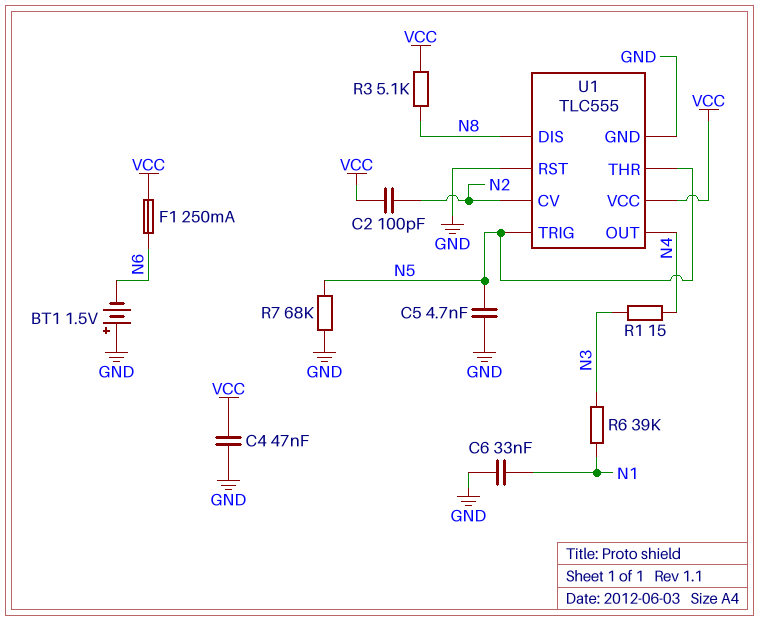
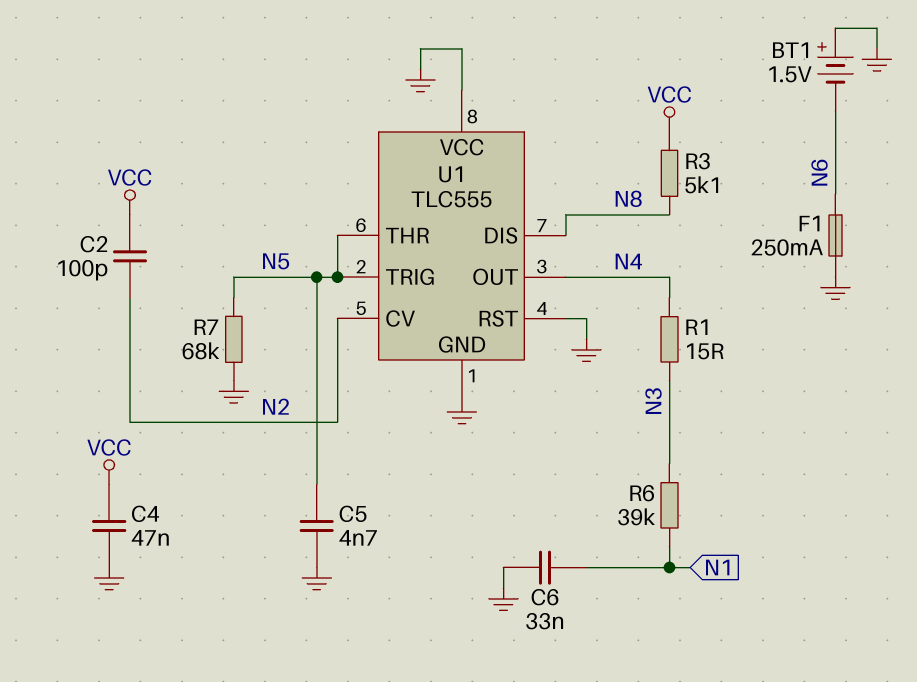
F1: 250mA (N6, VCC) -> 250mA (GND, N6)
U1 pin VCC: VCC -> GND

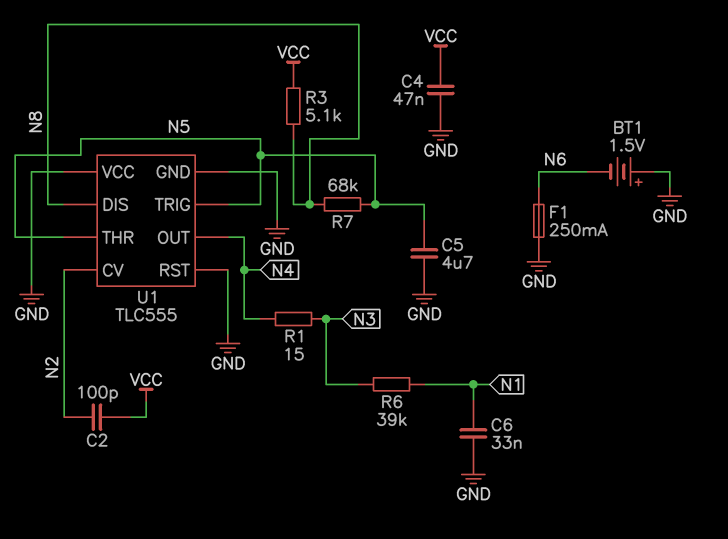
C5: 4.7nF (GND, N5) -> 4.7uF (GND, N5)
R7: 68k (GND, N5) -> 68k (N5, N8)

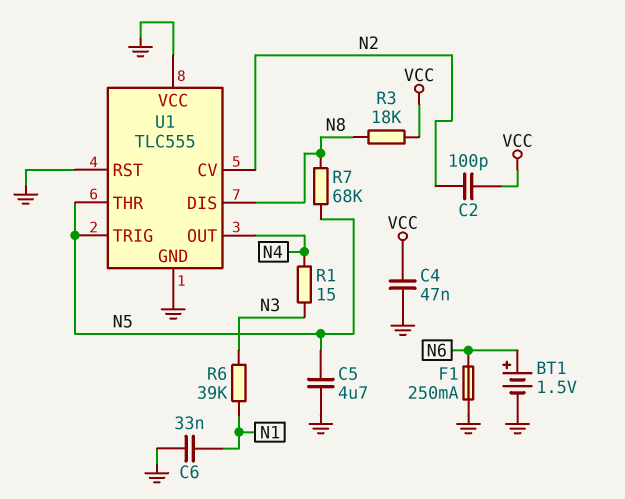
BT1: 1.5V (plus GND, minus N6) -> 1.5V (plus N6, minus GND)
R3: 5.1k (N8, VCC) -> 18k (N8, VCC)

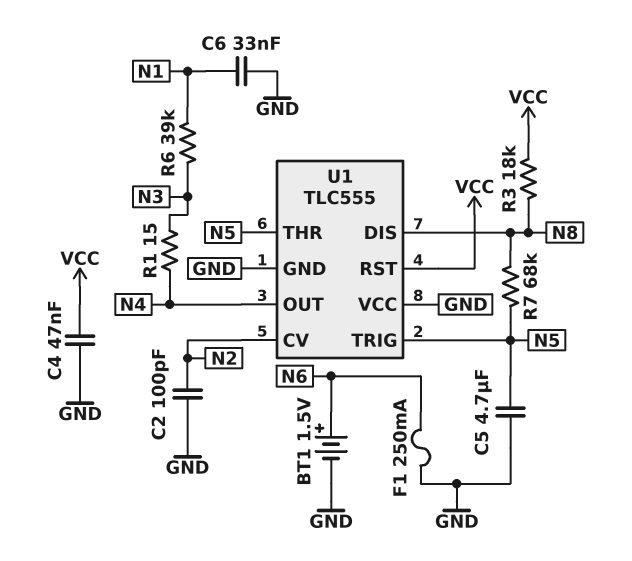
C2: 100pF (N2, VCC) -> 100pF (GND, N2)
U1 pin RST: GND -> VCC

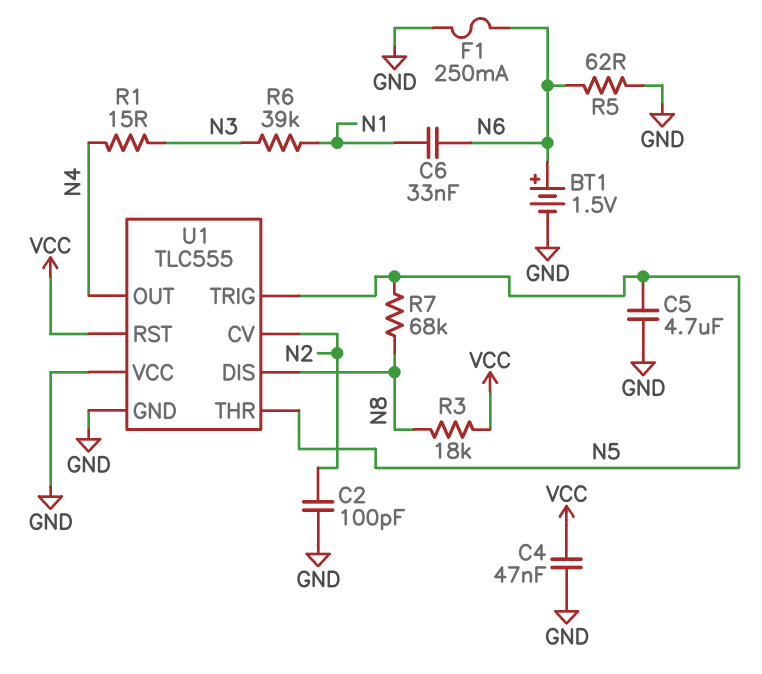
C6: 33nF (GND, N1) -> 33nF (N1, N6)
R5: none -> 62 (GND, N6)

